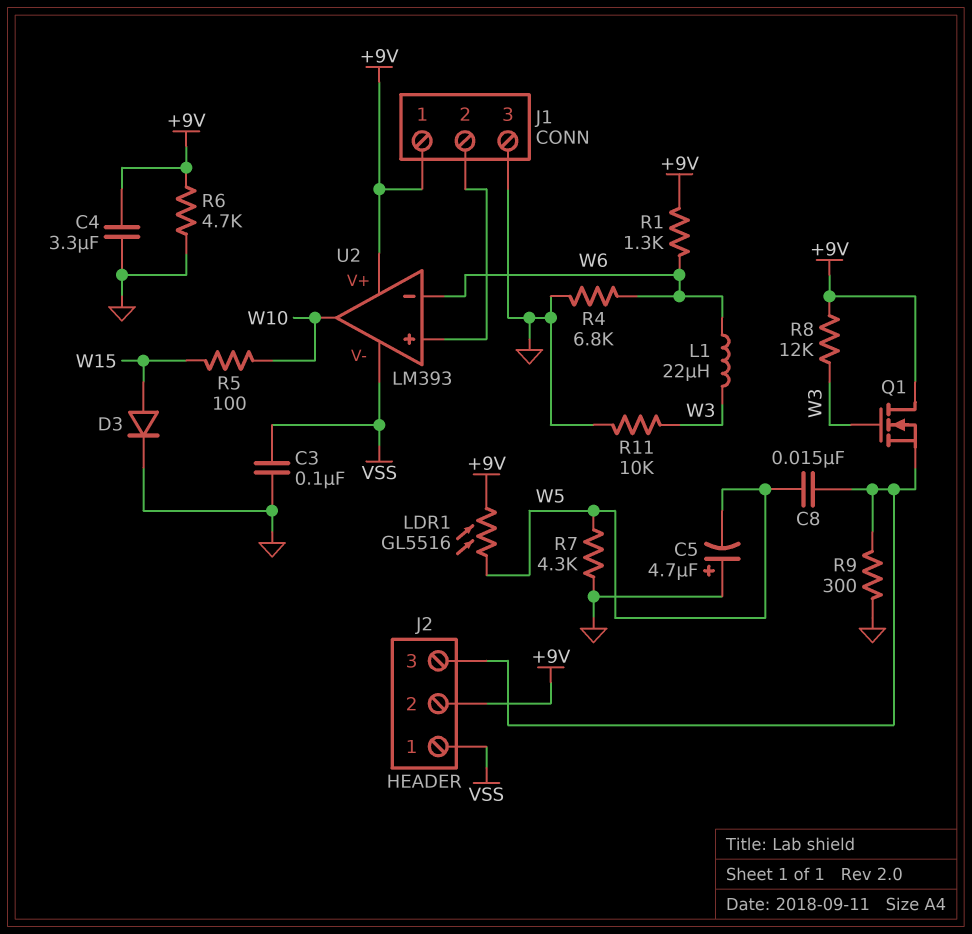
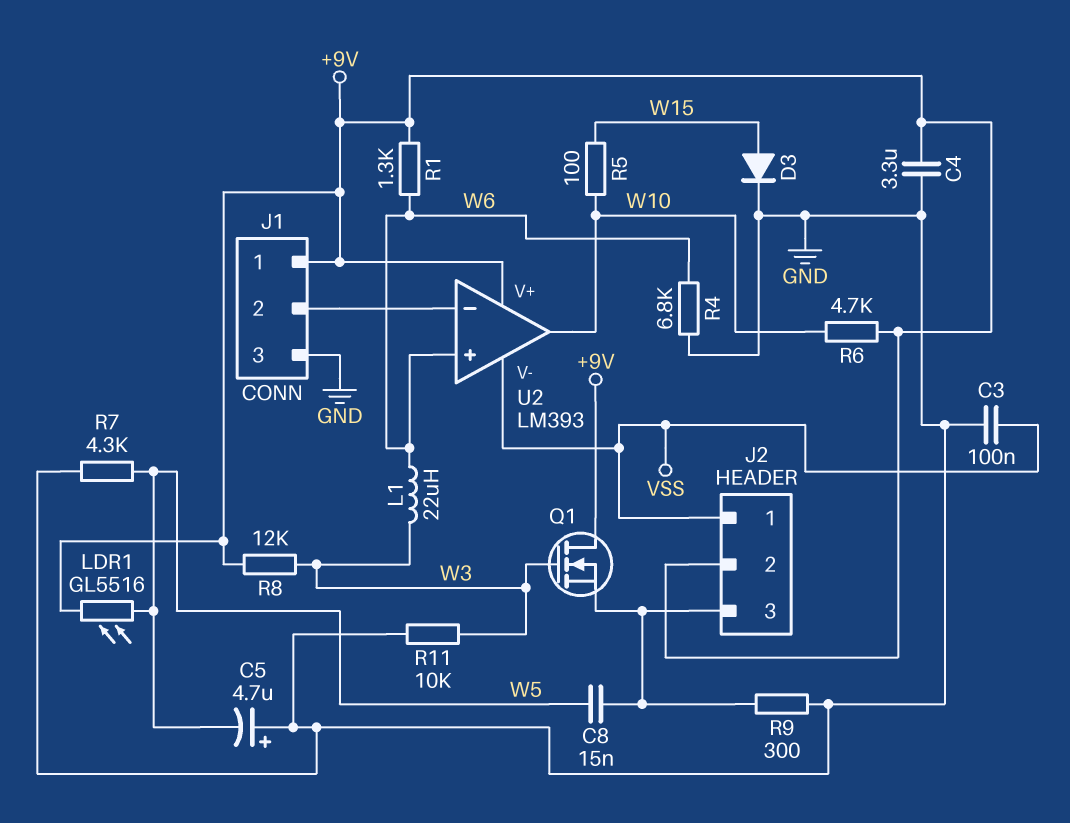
R6: 4.7k (+9V, GND) -> 4.7k (+9V, W10)
U2 pin in+: J1/2 -> W6
U2 pin in-: W6 -> J1/2

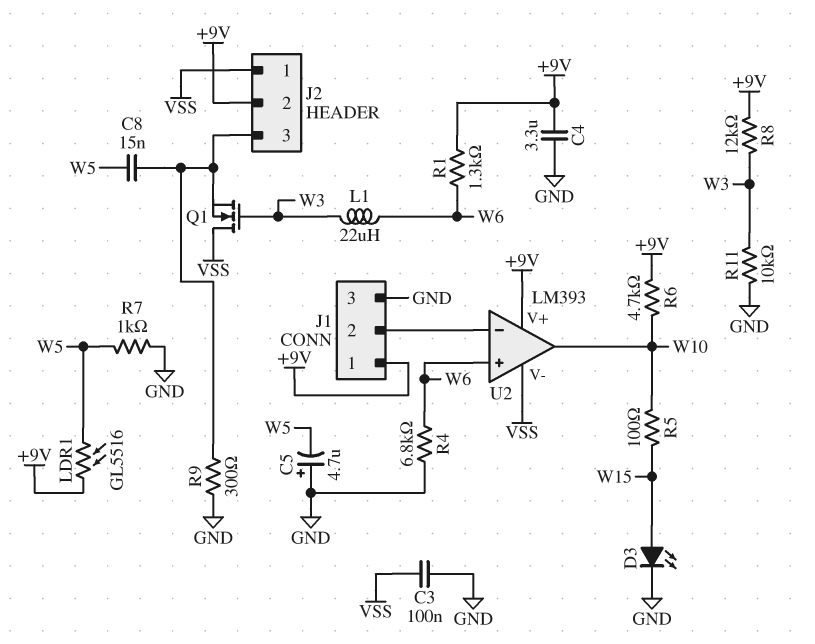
D3: diode (A W15, K GND) -> LED (A W15, K GND)
Q1: NMOS (G W3, D +9V, S J2/3) -> NMOS (G W3, D VSS, S J2/3)
R7: 4.3k (GND, W5) -> 1k (GND, W5)

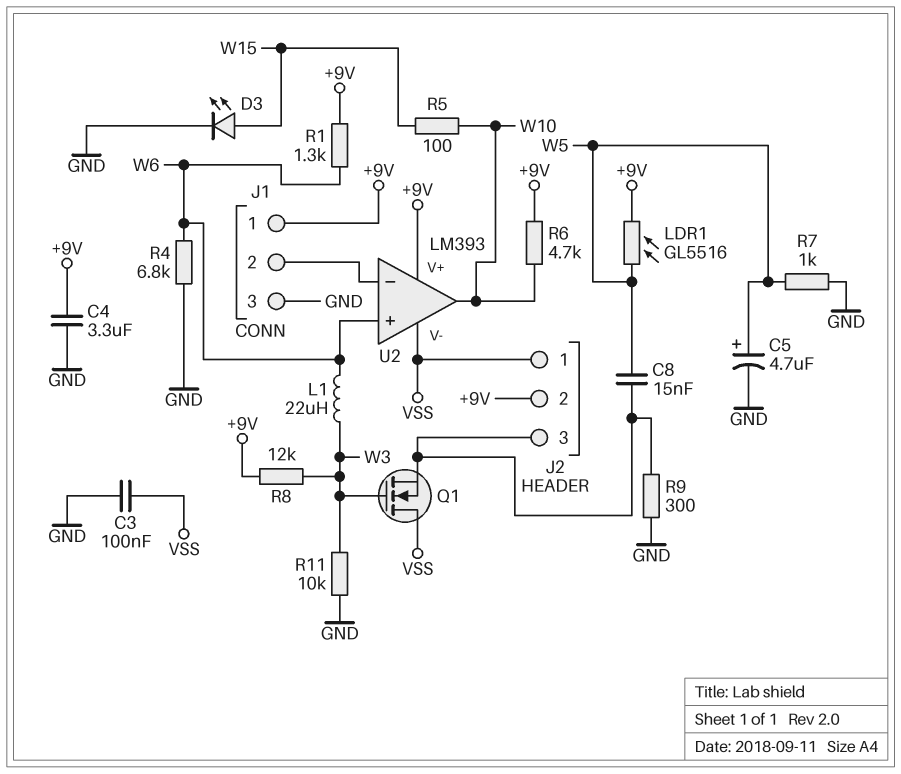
C5: 4.7uF (plus GND, minus W5) -> 4.7uF (plus W5, minus GND)

